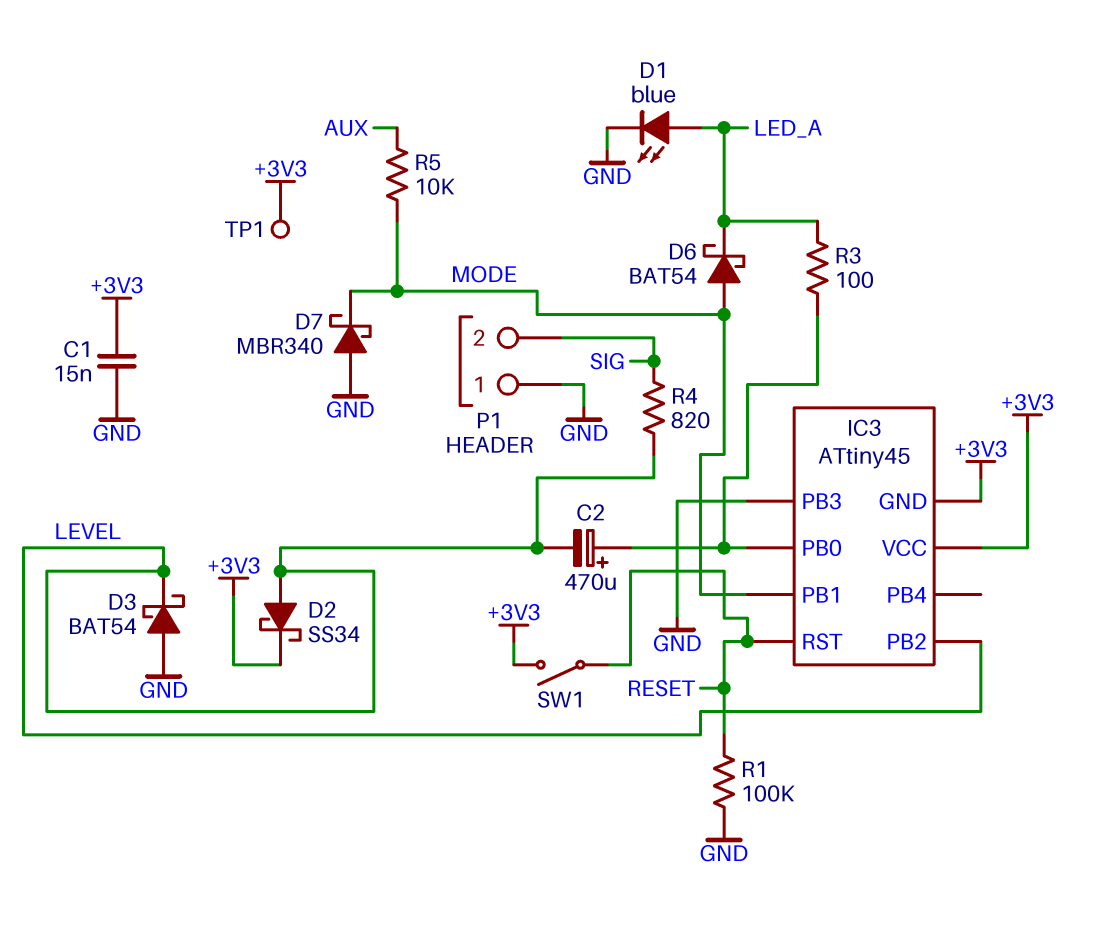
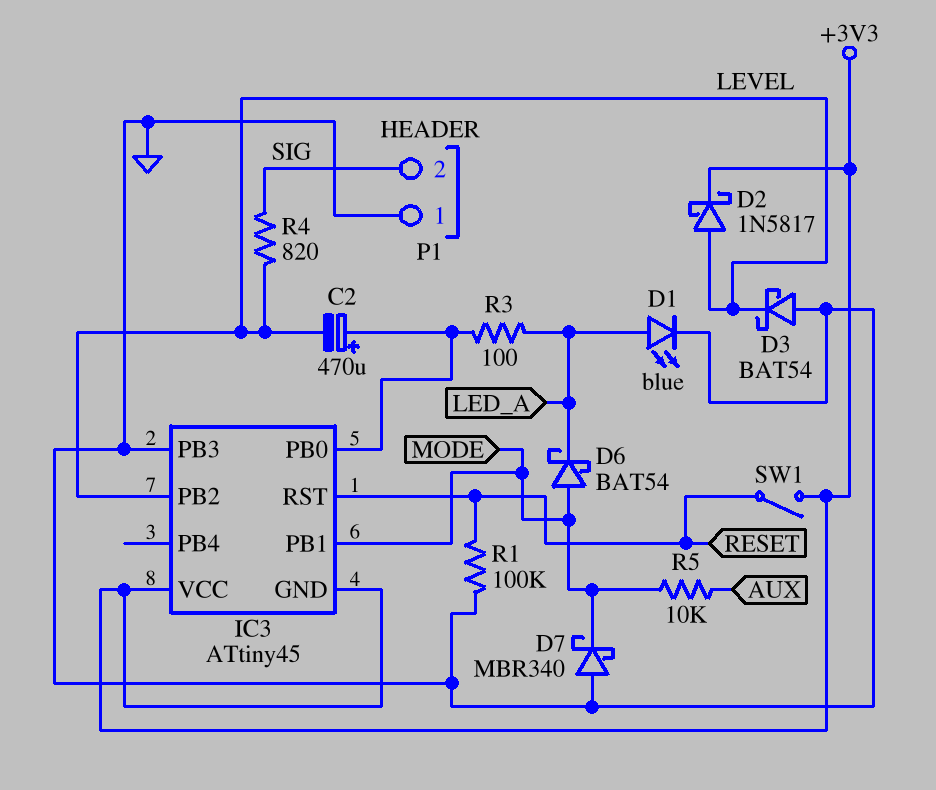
C1: 15nF (+3V3, GND) -> none
D2: schottky SS34 (A LEVEL, K +3V3) -> schottky 1N5817 (A LEVEL, K +3V3)
TP1: test point (+3V3) -> none

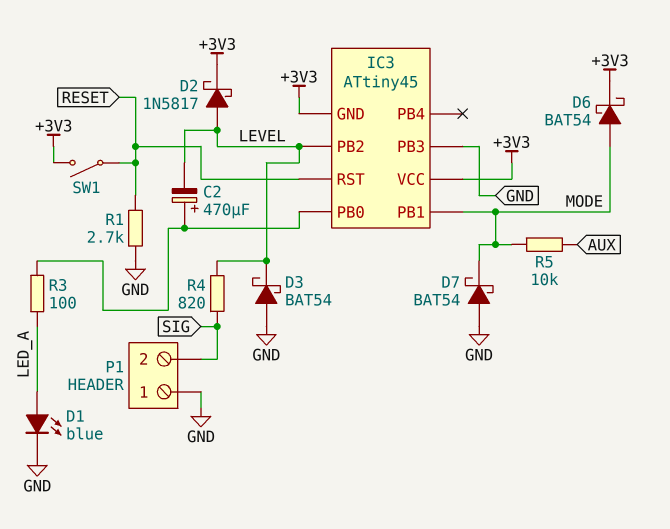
D6: schottky BAT54 (A MODE, K LED_A) -> schottky BAT54 (A MODE, K +3V3)
D7: schottky MBR340 (A GND, K MODE) -> schottky BAT54 (A GND, K MODE)
R1: 100k (GND, RESET) -> 2.7k (GND, RESET)

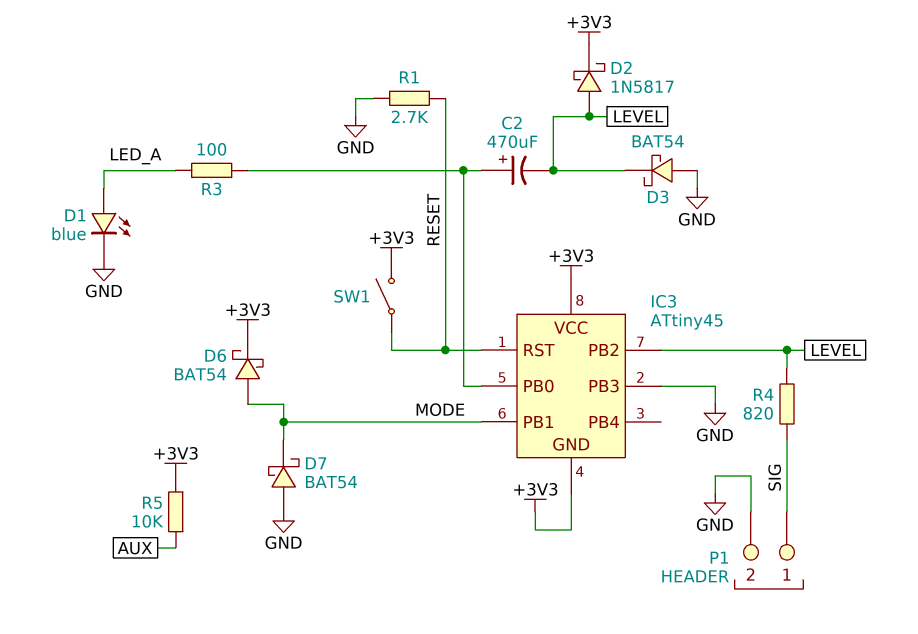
P1 pin 1: GND -> SIG
P1 pin 2: SIG -> GND
R5: 10k (AUX, MODE) -> 10k (+3V3, AUX)

